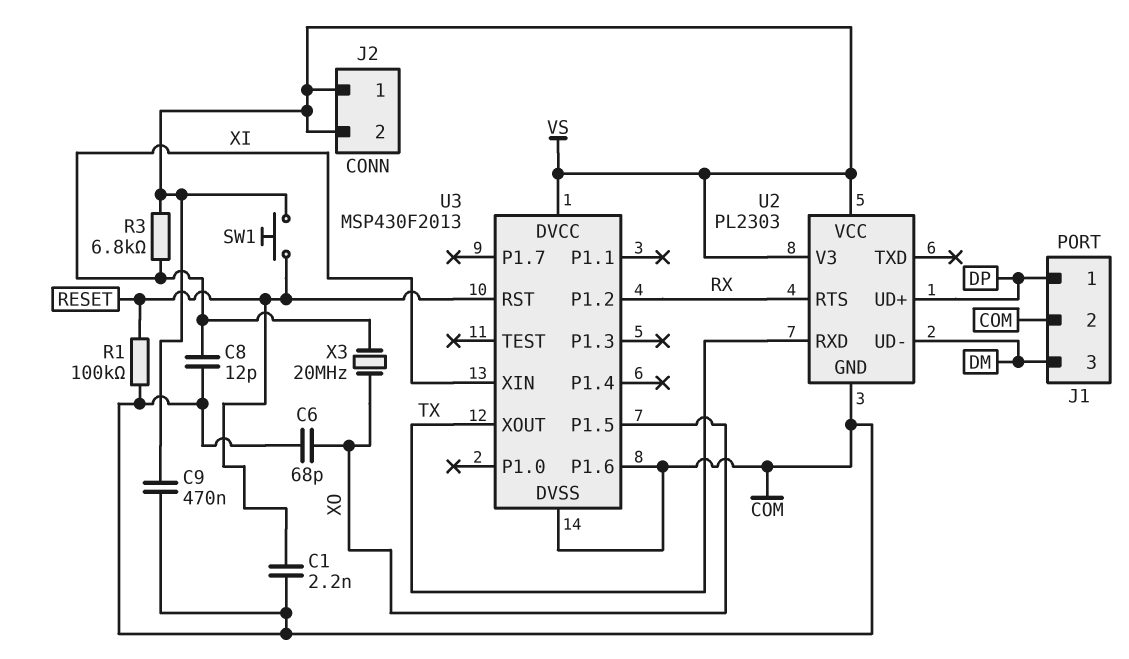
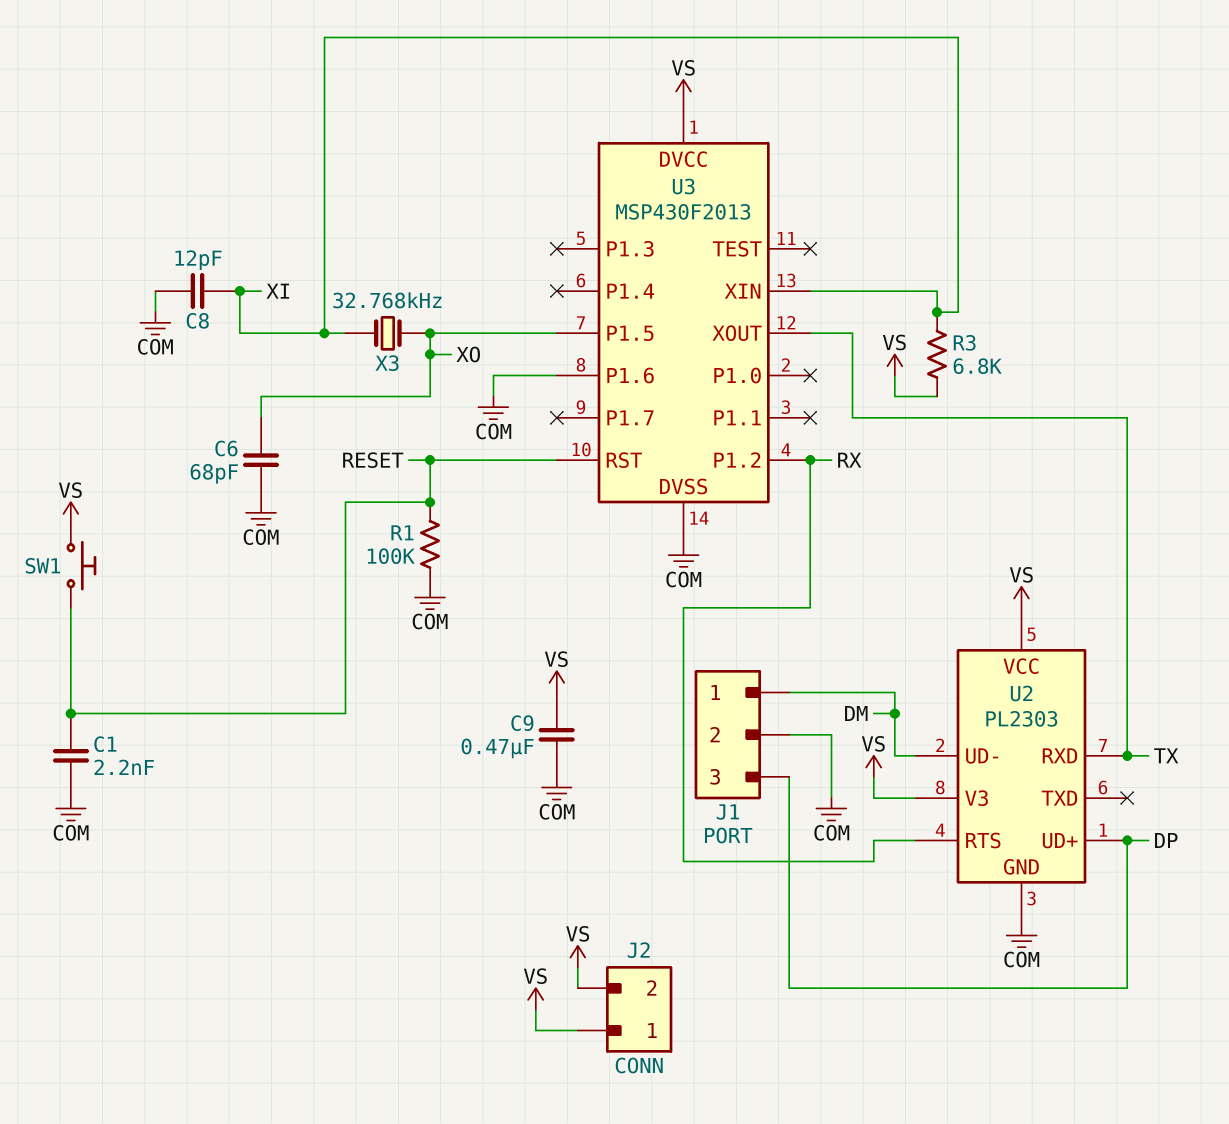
J1 pin 1: DP -> DM
J1 pin 3: DM -> DP
X3: 20MHz (XI, XO) -> 32.768kHz (XI, XO)

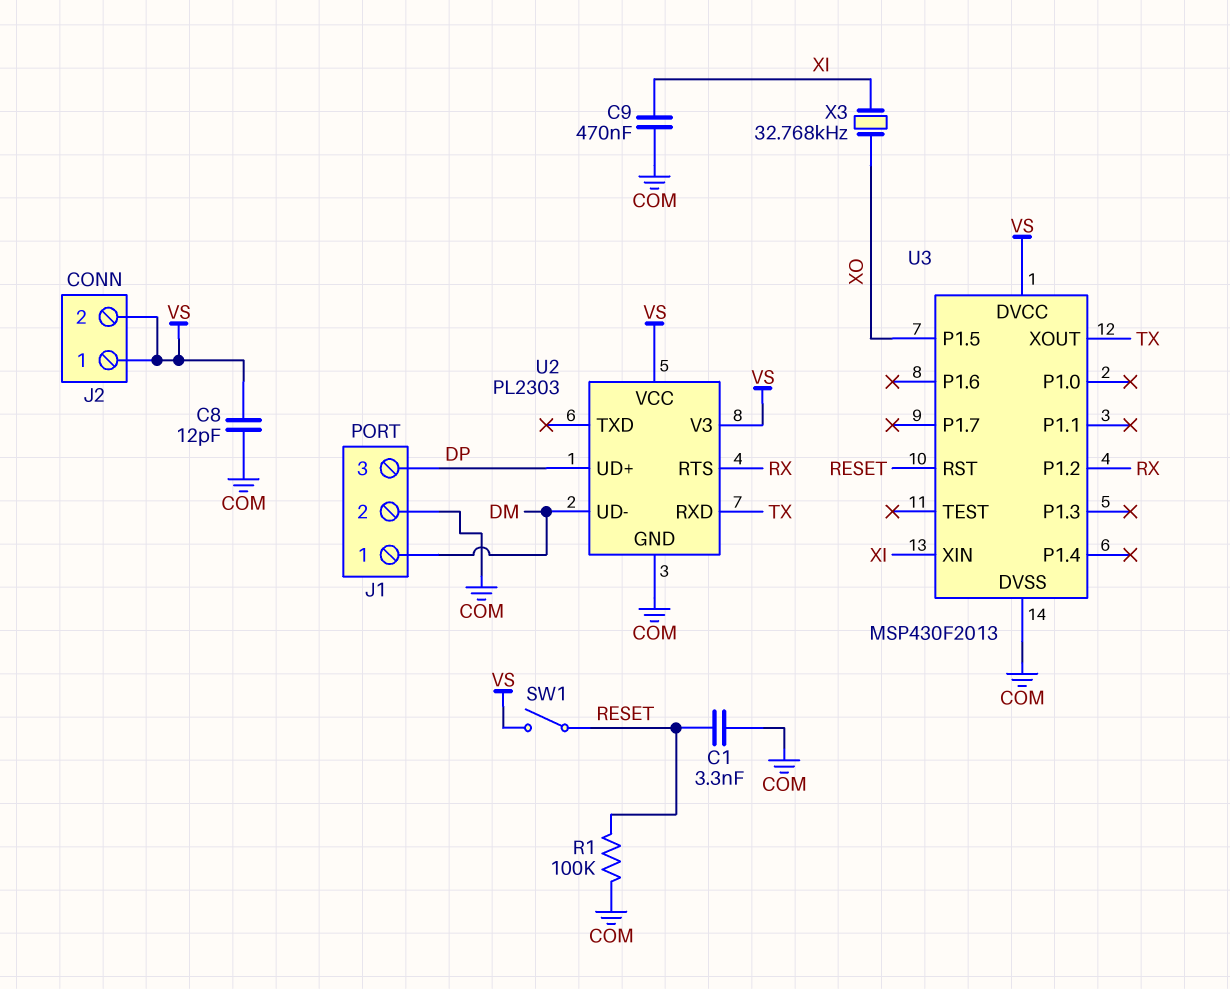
C1: 2.2nF (COM, RESET) -> 3.3nF (COM, RESET)
C6: 68pF (COM, XO) -> none
C8: 12pF (COM, XI) -> 12pF (COM, VS)
C9: 470nF (COM, VS) -> 470nF (COM, XI)
R3: 6.8k (VS, XI) -> none
SW1: button (RESET, VS) -> switch (RESET, VS)
U3 pin P1.6: COM -> none

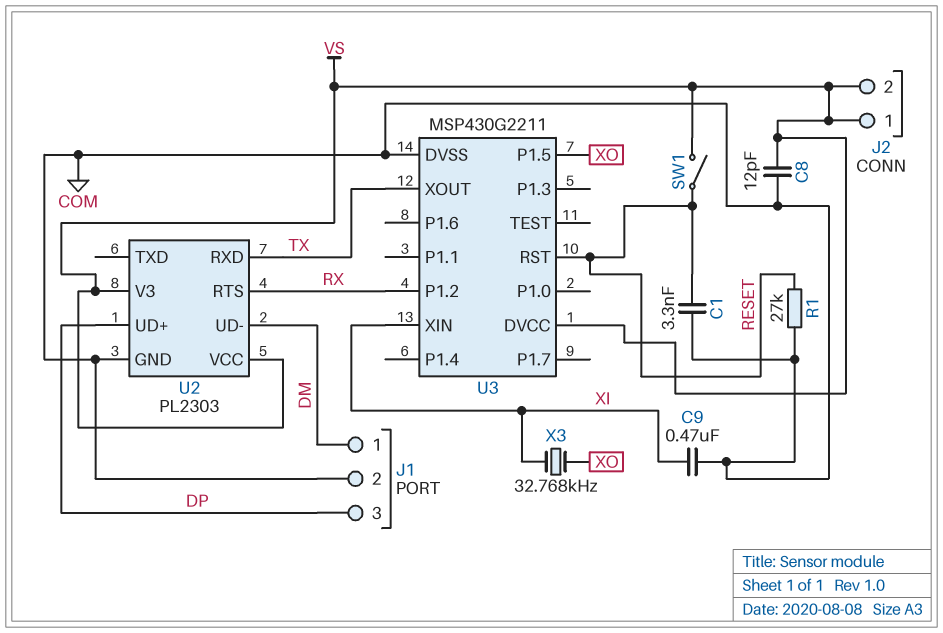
R1: 100k (COM, RESET) -> 27k (COM, RESET)
U3: MSP430F2013 -> MSP430G2211

